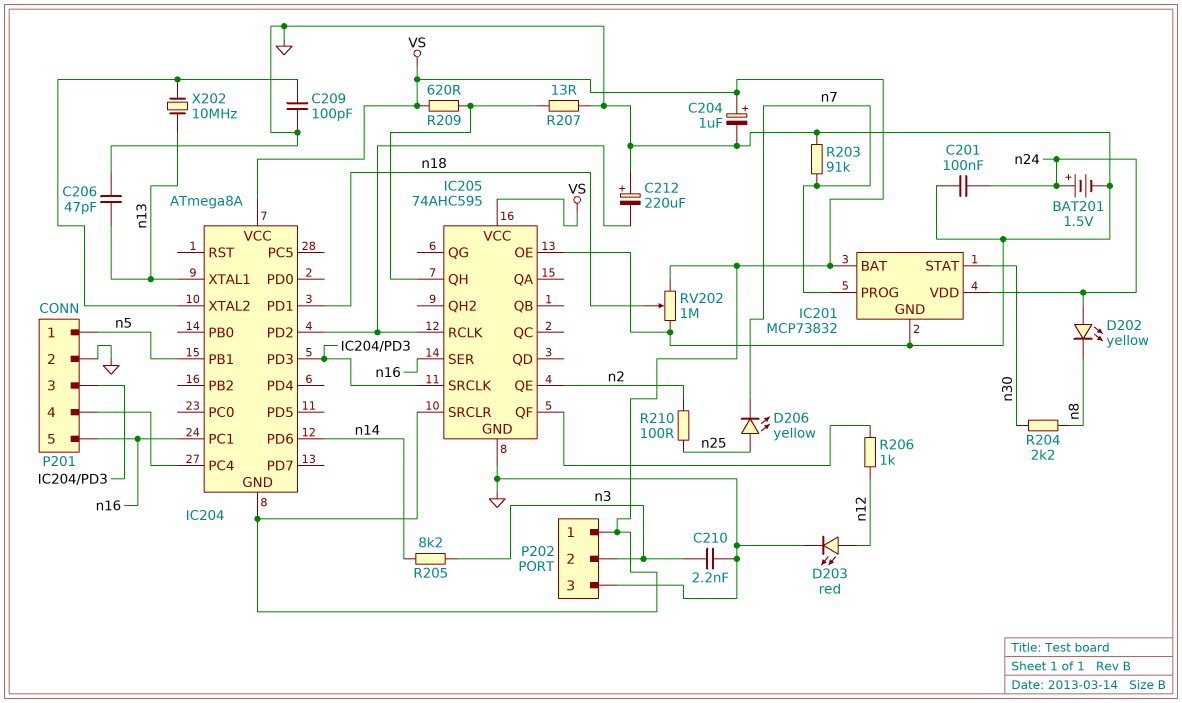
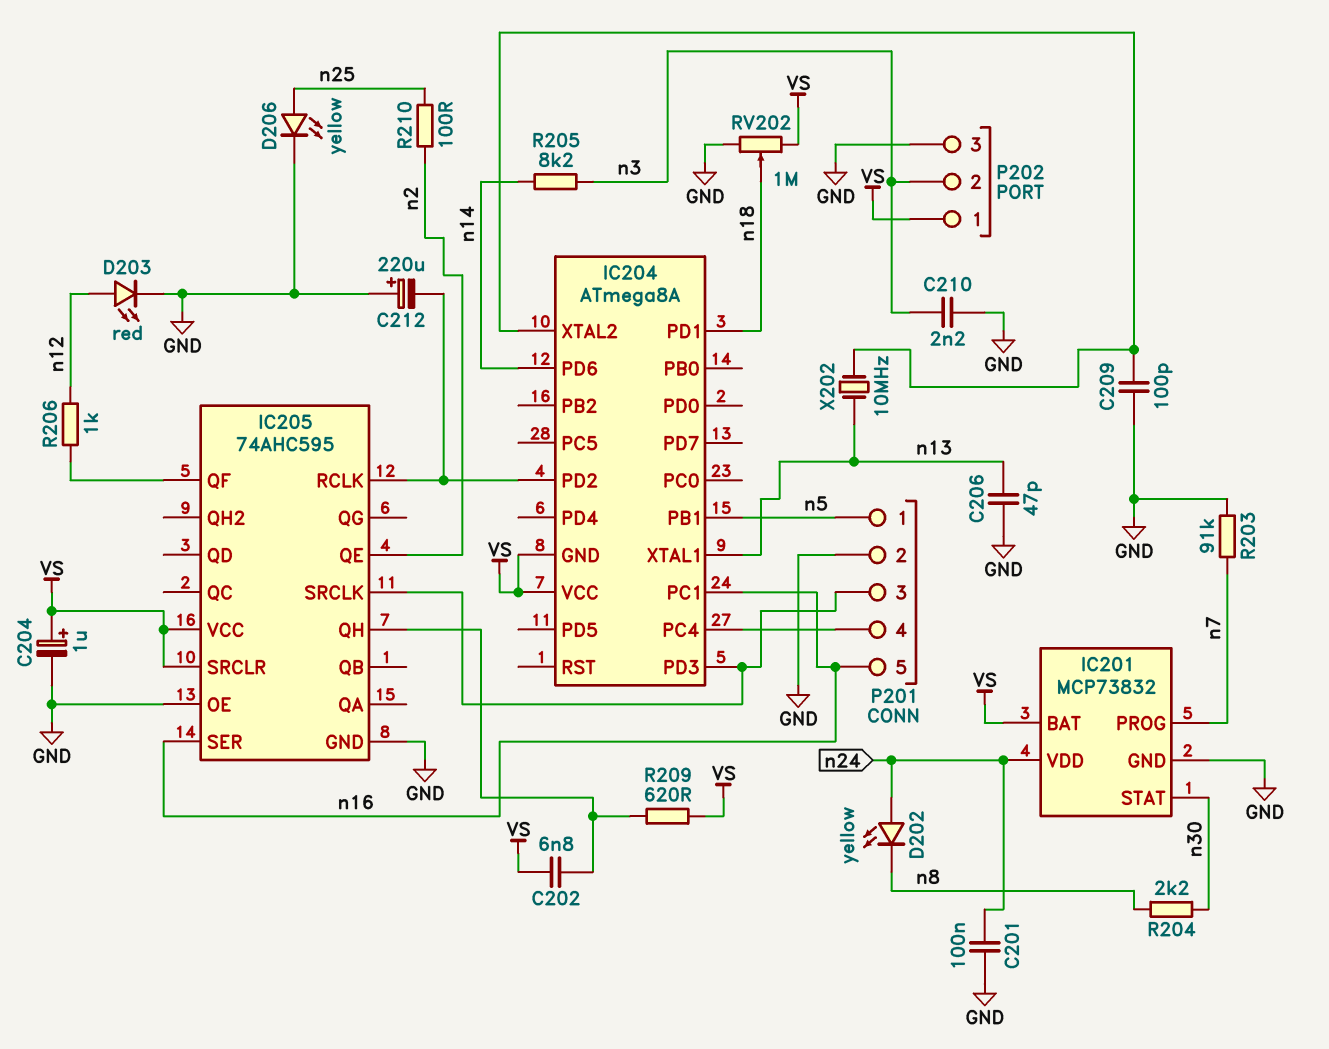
BAT201: 1.5V (plus n24, minus GND) -> none
C202: none -> 6.8nF (IC205/QH, VS)
D206: LED yellow (A n25, K n7) -> LED yellow (A n25, K GND)
R207: 13 (GND, IC205/QH) -> none

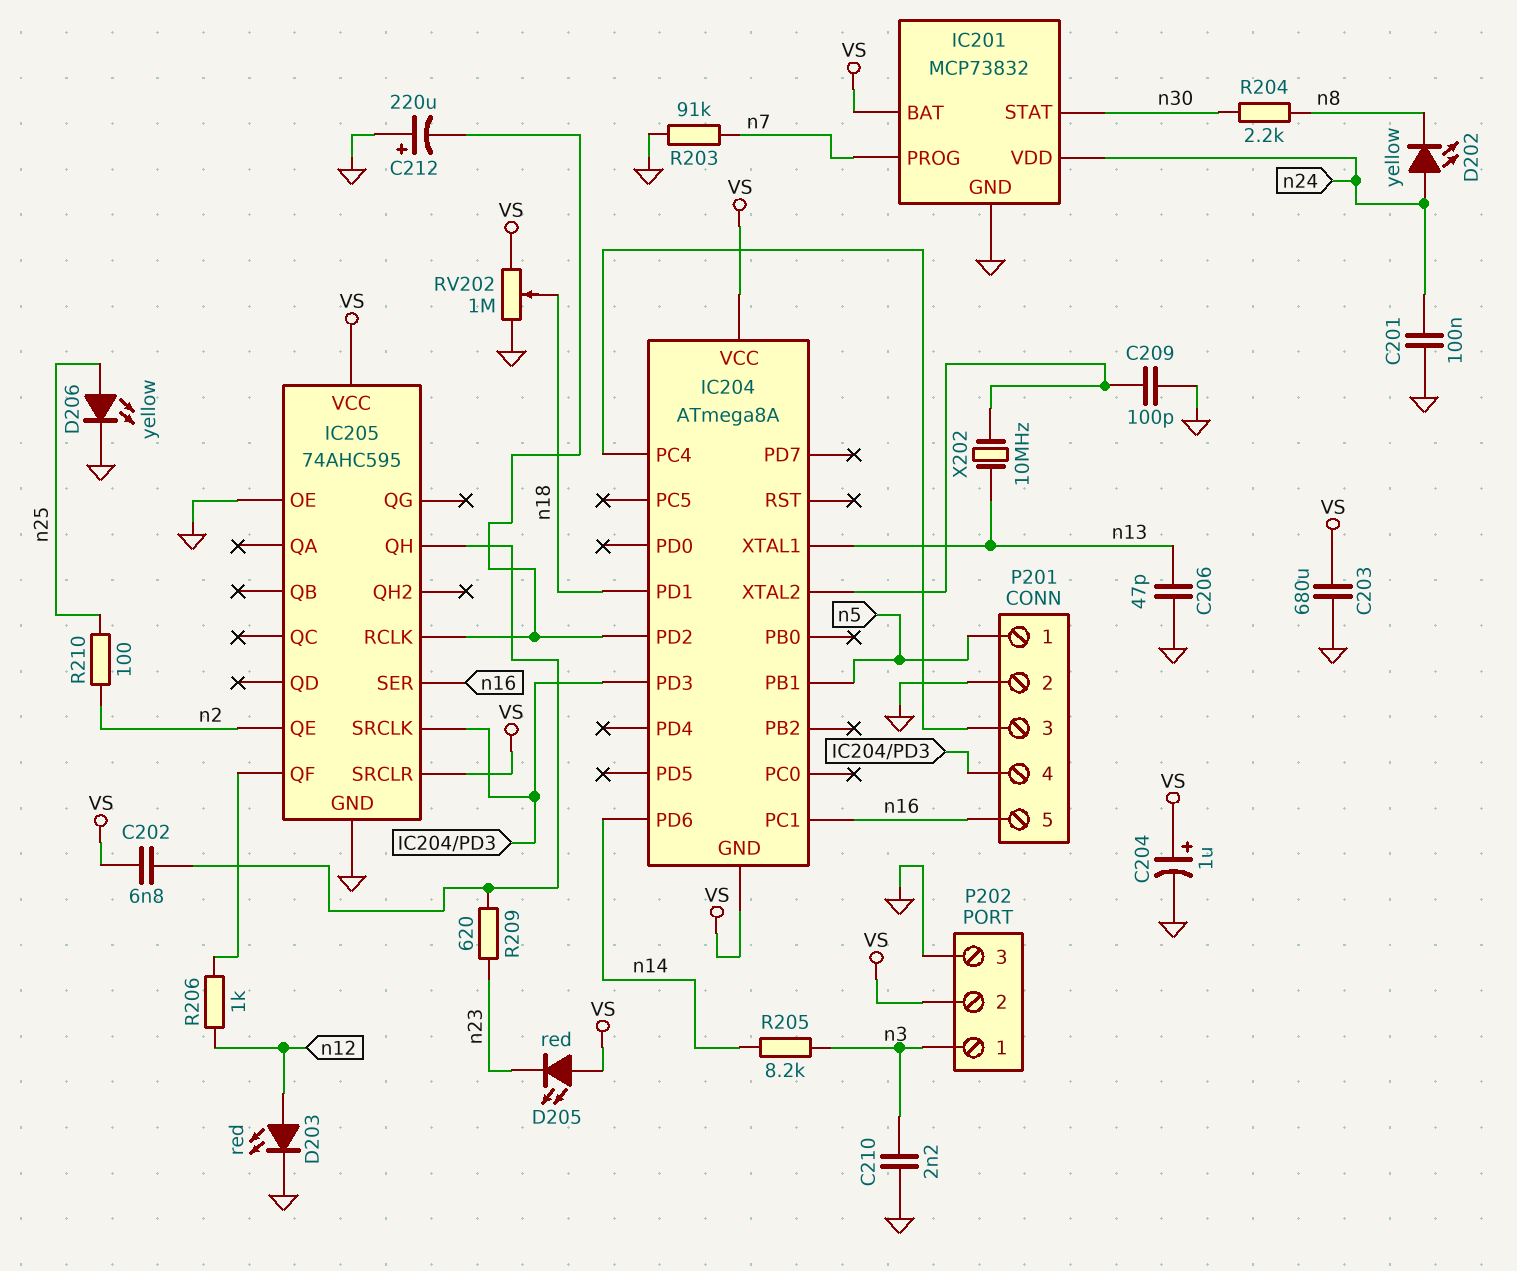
C203: none -> 680uF (GND, VS)
D205: none -> LED red (A VS, K n23)
P201 pin 3: IC204/PD3 -> IC204/PC4
P201 pin 4: IC204/PC4 -> IC204/PD3
P202 pin 1: VS -> n3
P202 pin 2: n3 -> VS
R209: 620 (IC205/QH, VS) -> 620 (IC205/QH, n23)

